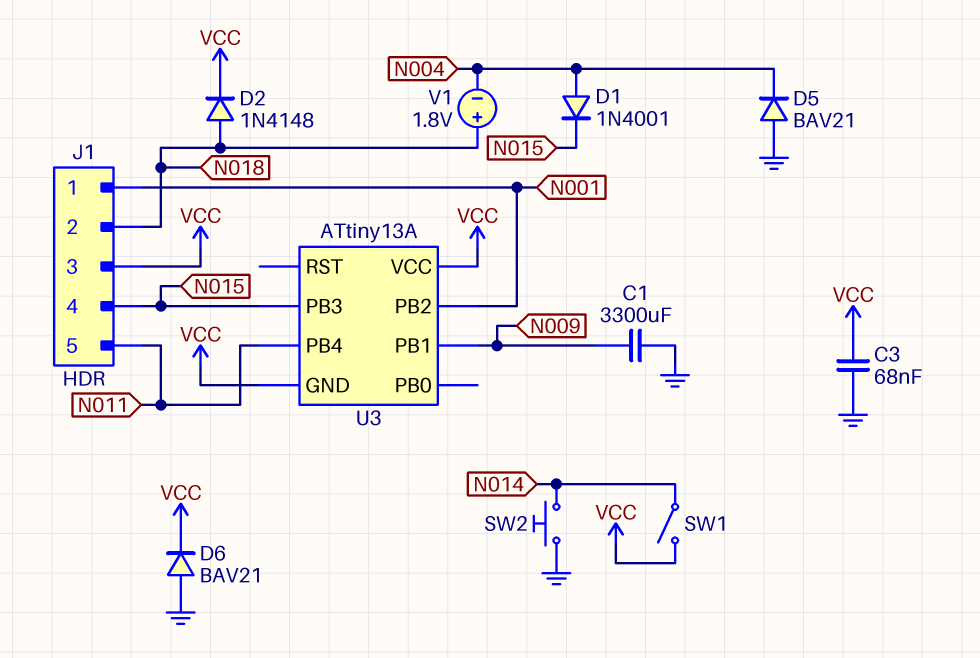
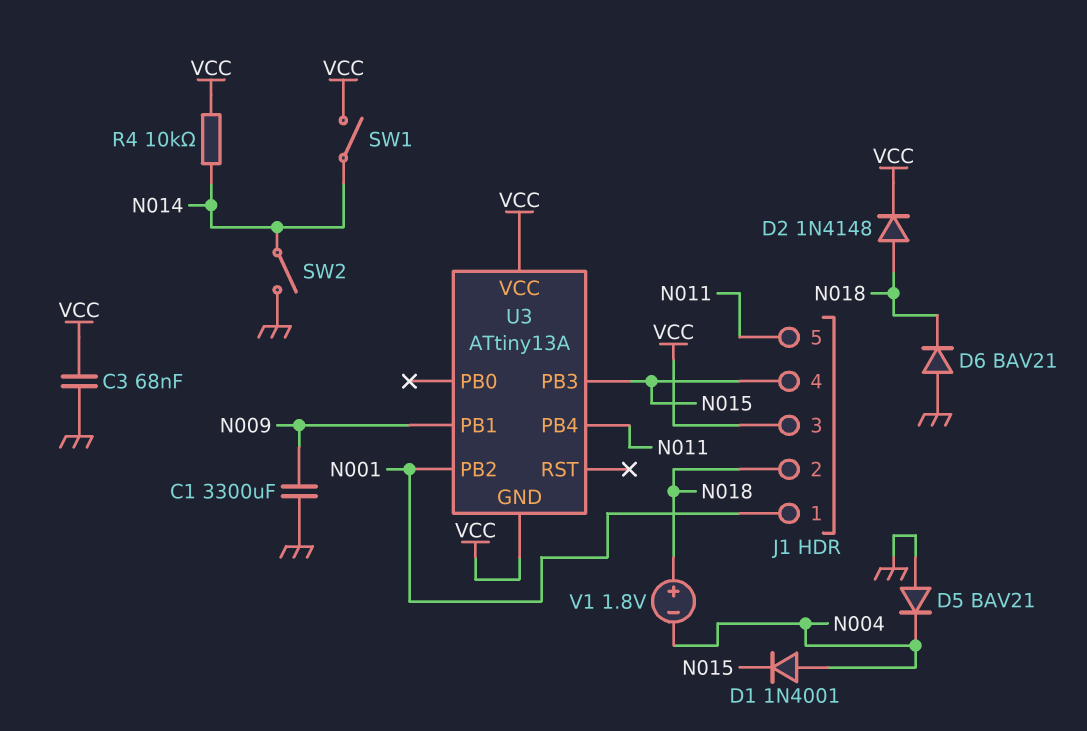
D6: diode BAV21 (A GND, K VCC) -> diode BAV21 (A GND, K N018)
R4: none -> 10k (N014, VCC)
SW2: button (GND, N014) -> switch (GND, N014)

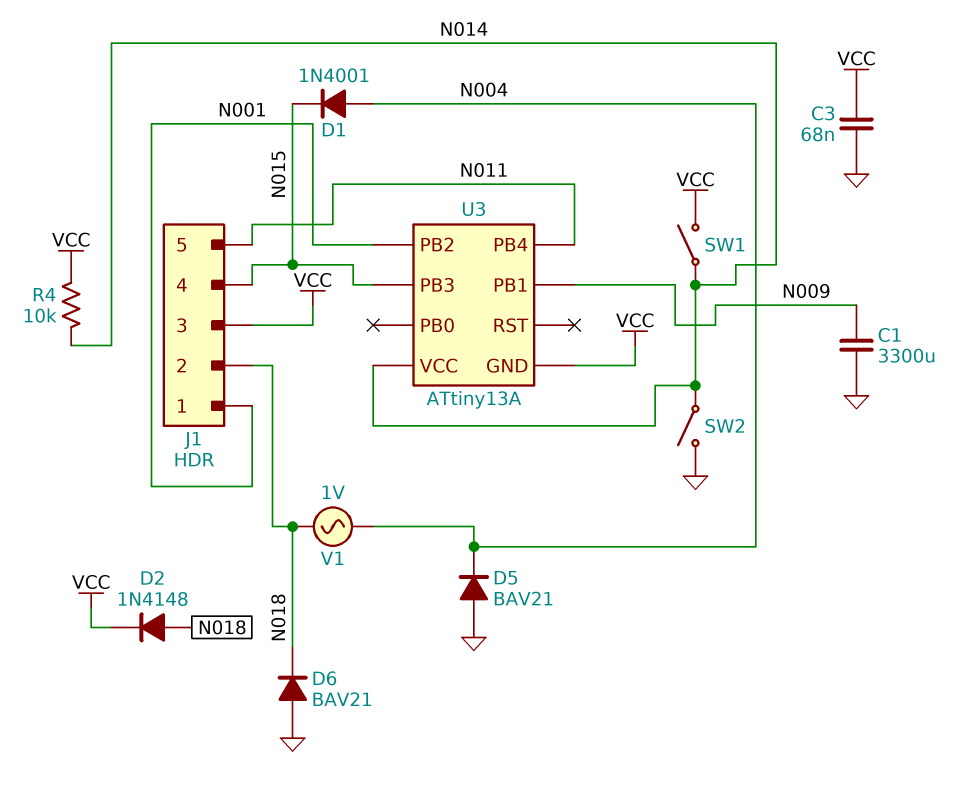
U3 pin VCC: VCC -> N014
V1: 1.8V (plus N018, minus N004) -> AC 1V (N004, N018)

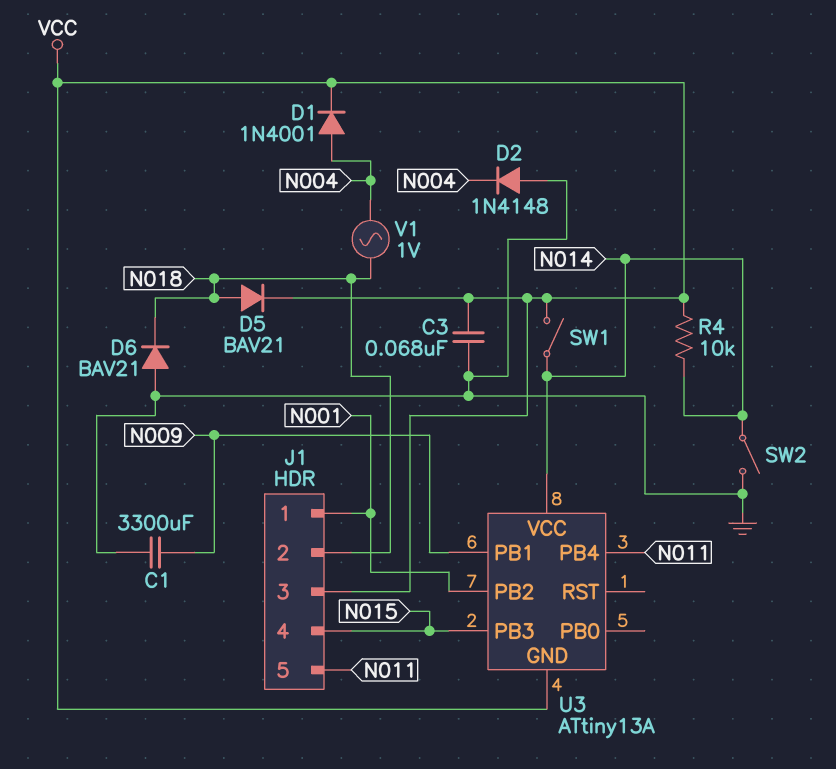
D1: diode 1N4001 (A N004, K N015) -> diode 1N4001 (A N004, K VCC)
D2: diode 1N4148 (A N018, K VCC) -> diode 1N4148 (A GND, K N004)
D5: diode BAV21 (A GND, K N004) -> diode BAV21 (A N018, K VCC)

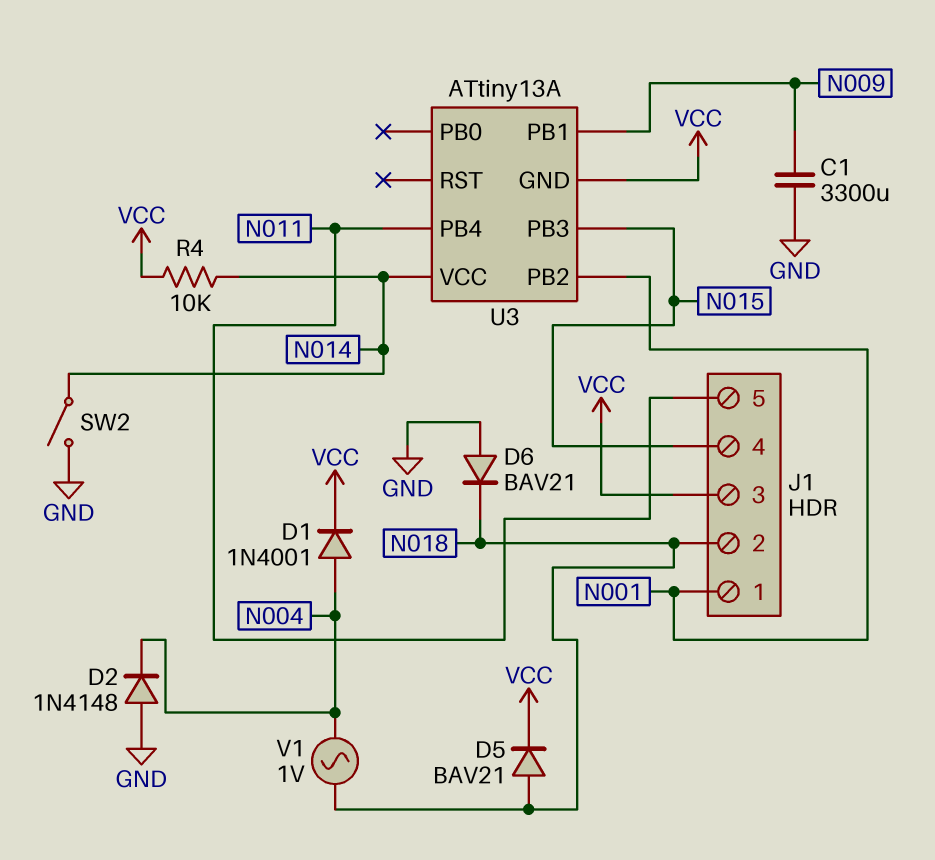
C3: 68nF (GND, VCC) -> none
SW1: switch (N014, VCC) -> none

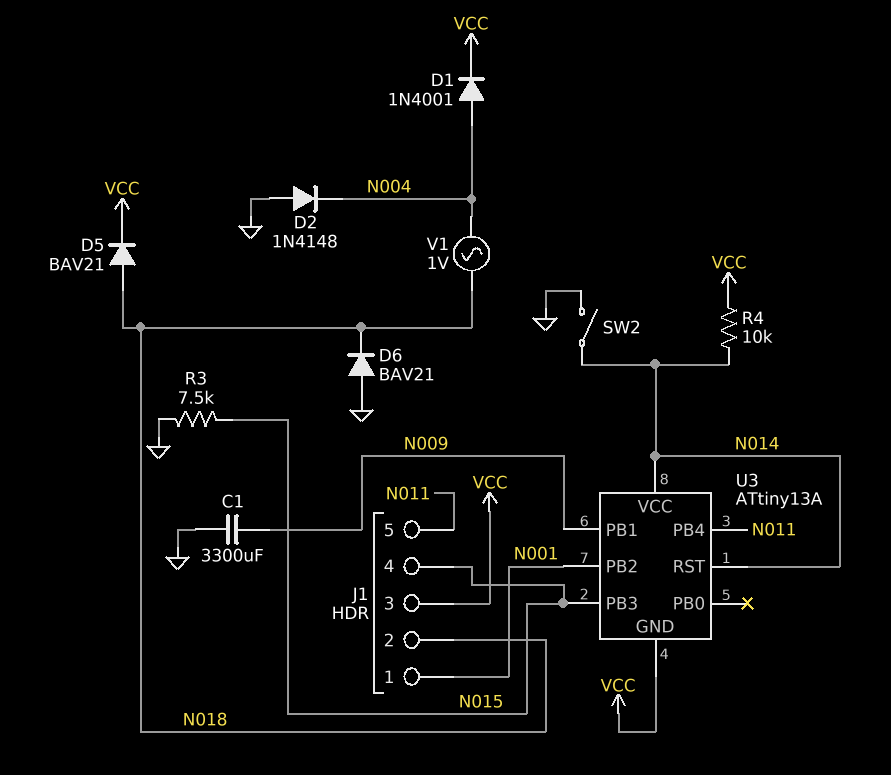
R3: none -> 7.5k (GND, N015)
U3 pin RST: none -> N014

